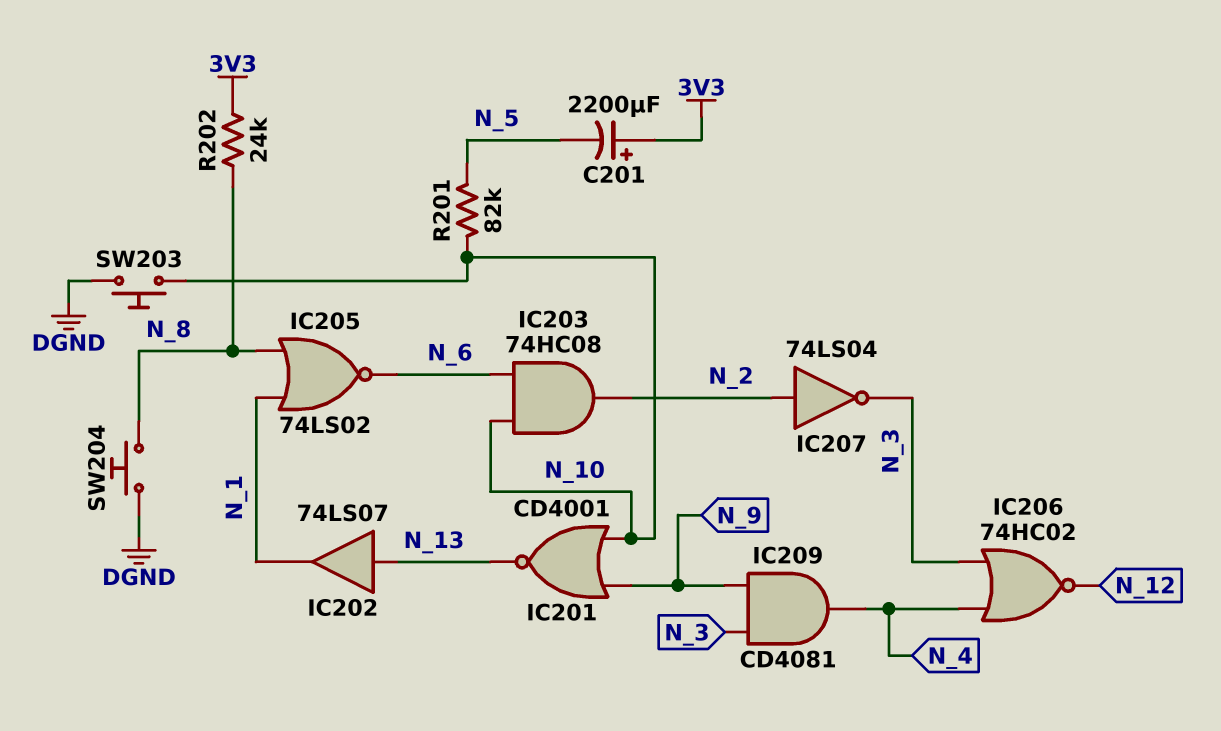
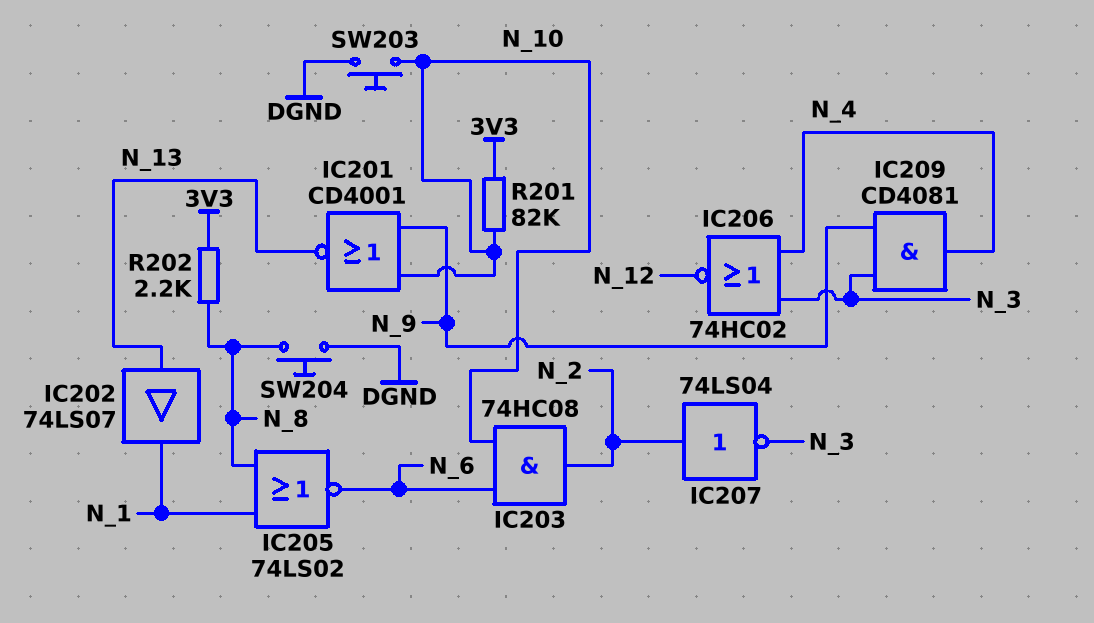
C201: 2200uF (plus 3V3, minus N_5) -> none
R201: 82k (N_5, N_10) -> 82k (3V3, N_10)
R202: 24k (3V3, N_8) -> 2.2k (3V3, N_8)

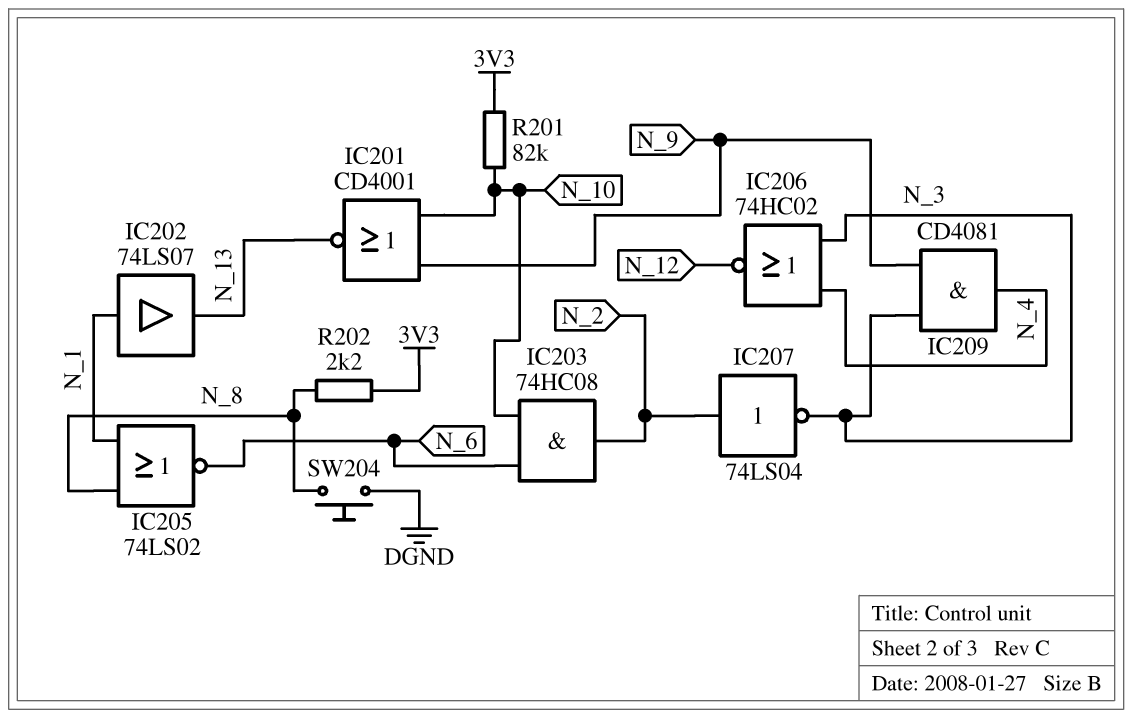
IC202: buffer 74LS07 (in N_13, out N_1) -> buffer 74LS07 (in N_1, out N_13)
SW203: button (DGND, N_10) -> none

